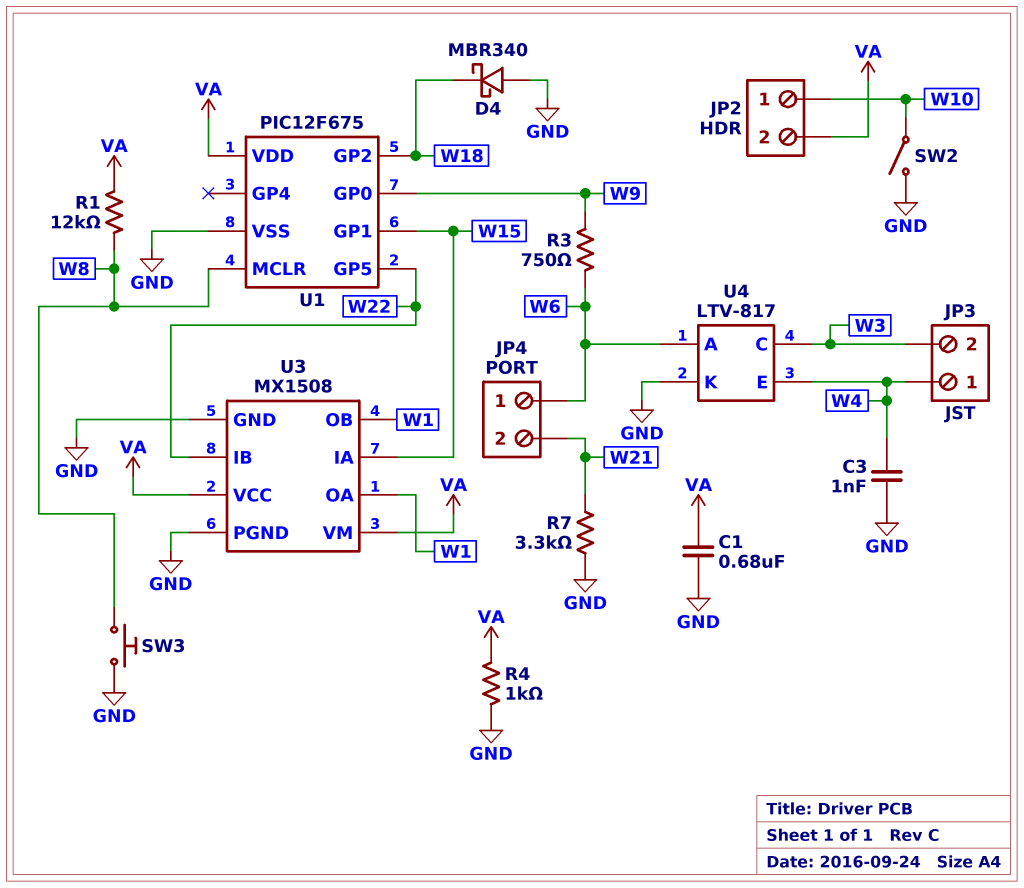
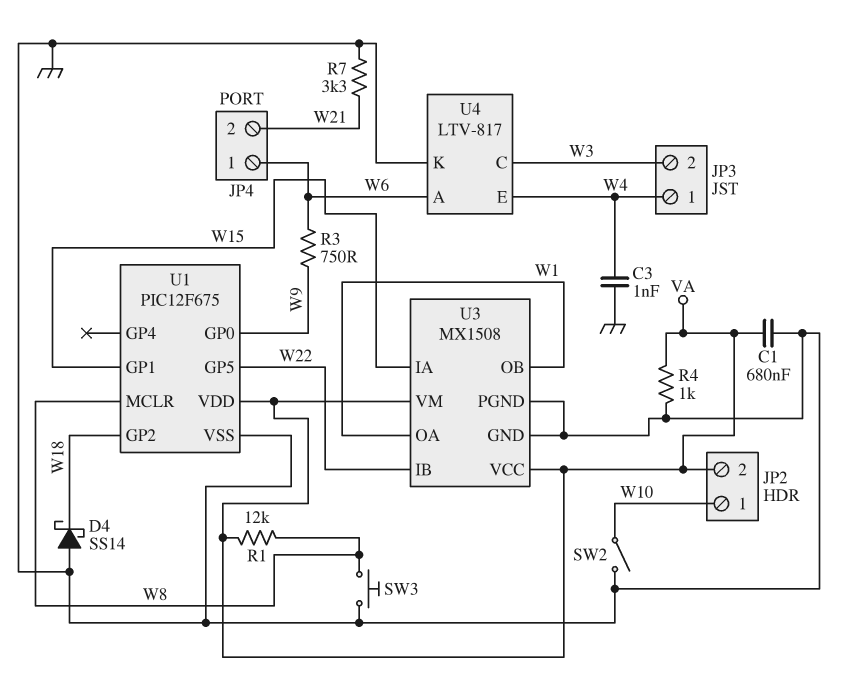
D4: schottky MBR340 (A GND, K W18) -> schottky SS14 (A GND, K W18)

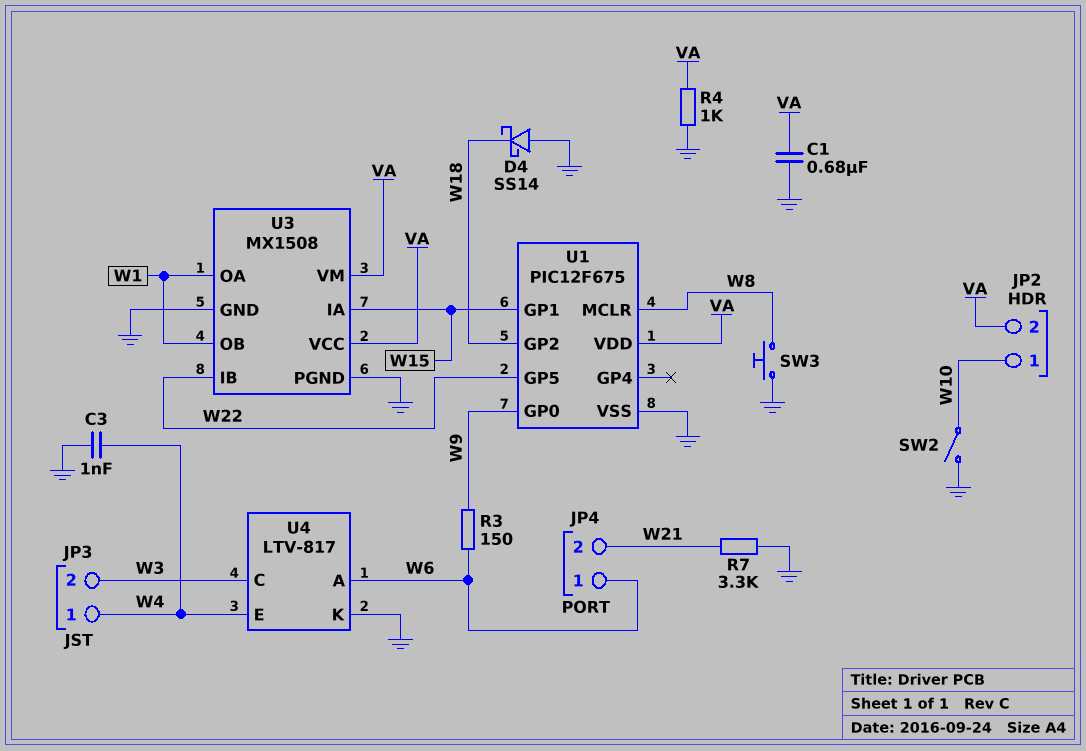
R1: 12k (VA, W8) -> none
R3: 750 (W6, W9) -> 150 (W6, W9)

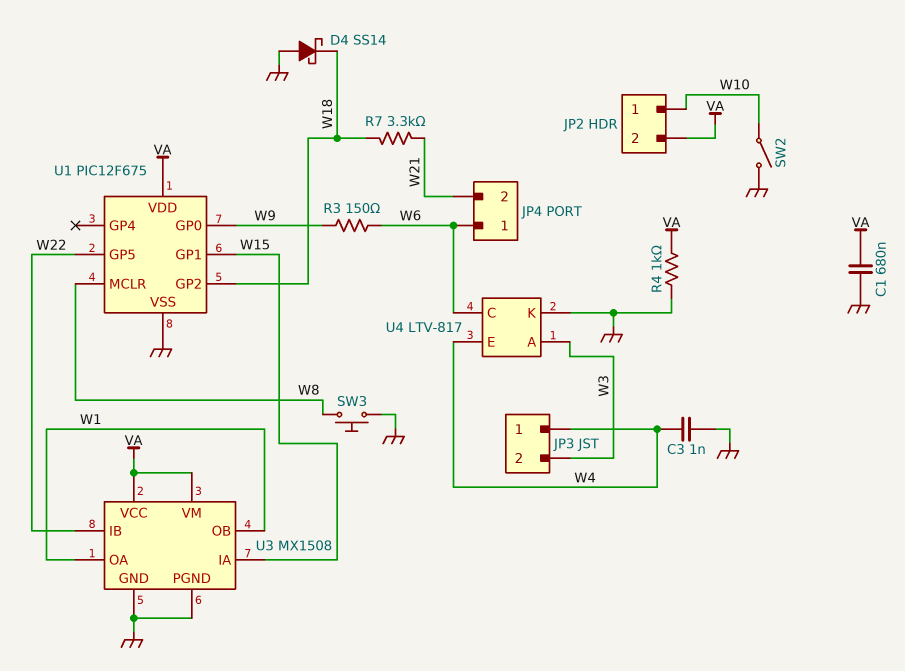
R7: 3.3k (GND, W21) -> 3.3k (W18, W21)
U4 pin A: W6 -> W3
U4 pin C: W3 -> W6

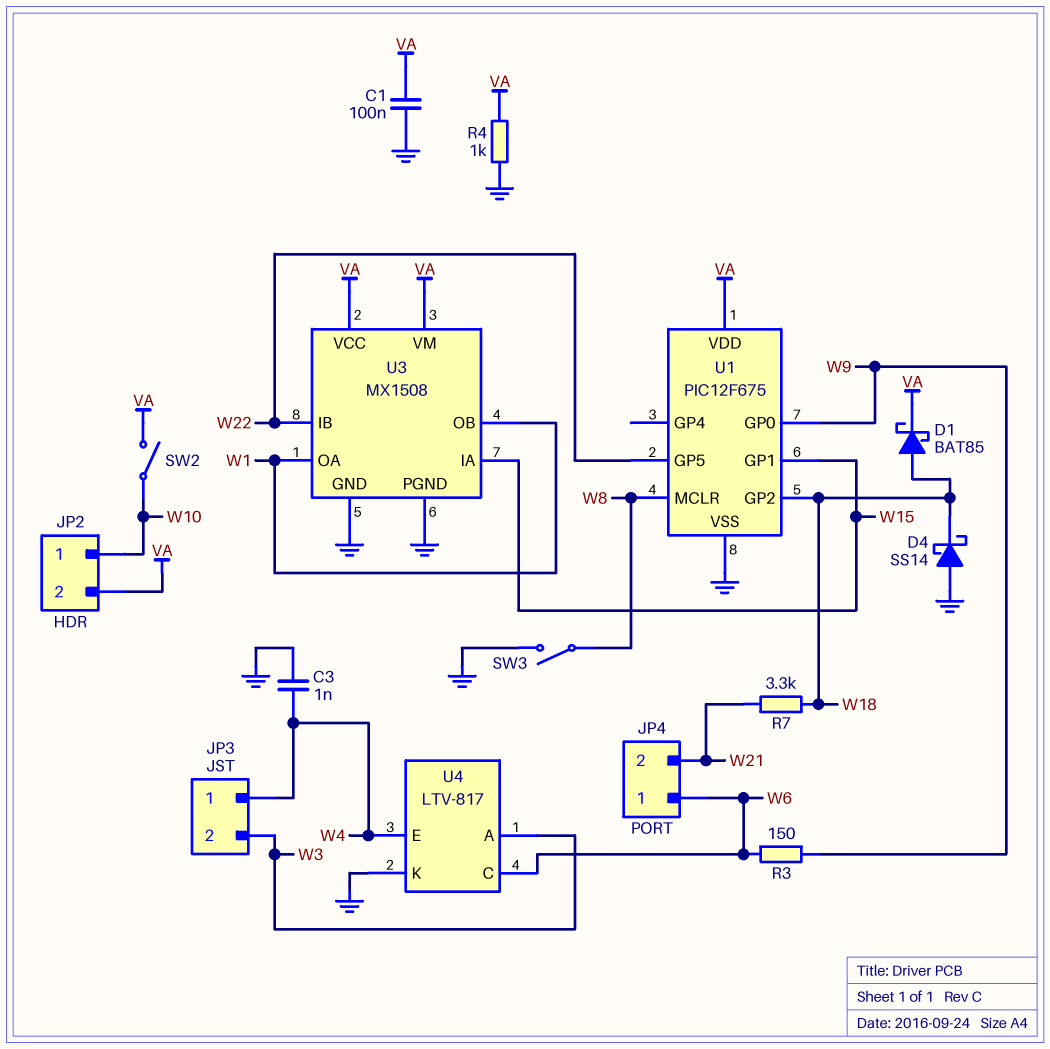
C1: 680nF (GND, VA) -> 100nF (GND, VA)
D1: none -> schottky BAT85 (A W18, K VA)
SW2: switch (GND, W10) -> switch (VA, W10)
SW3: button (GND, W8) -> switch (GND, W8)

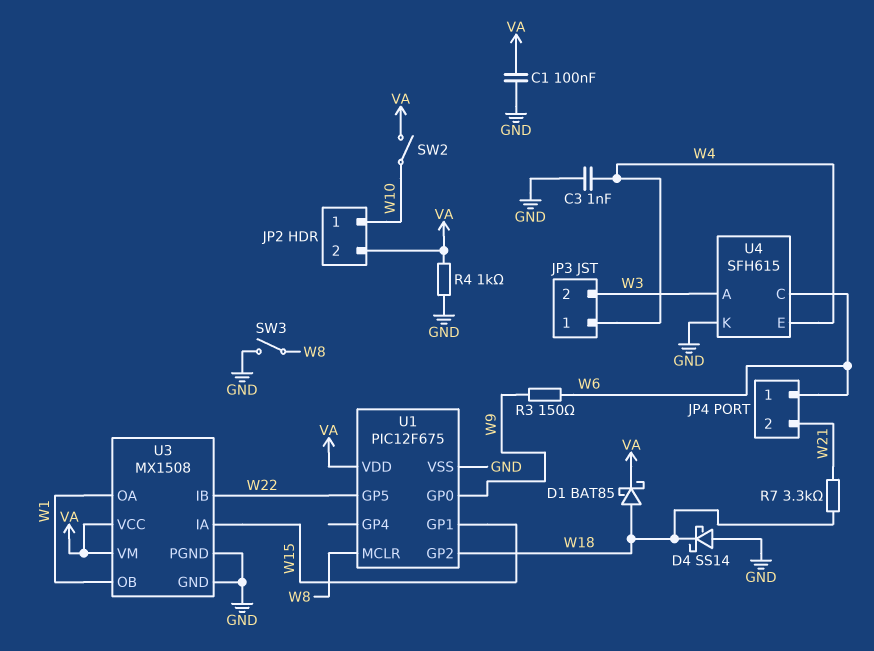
U4: LTV-817 -> SFH615

